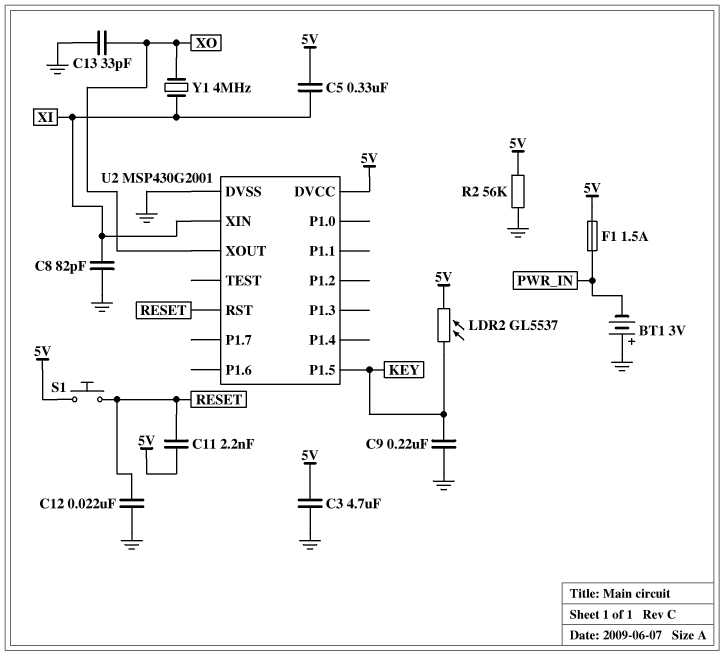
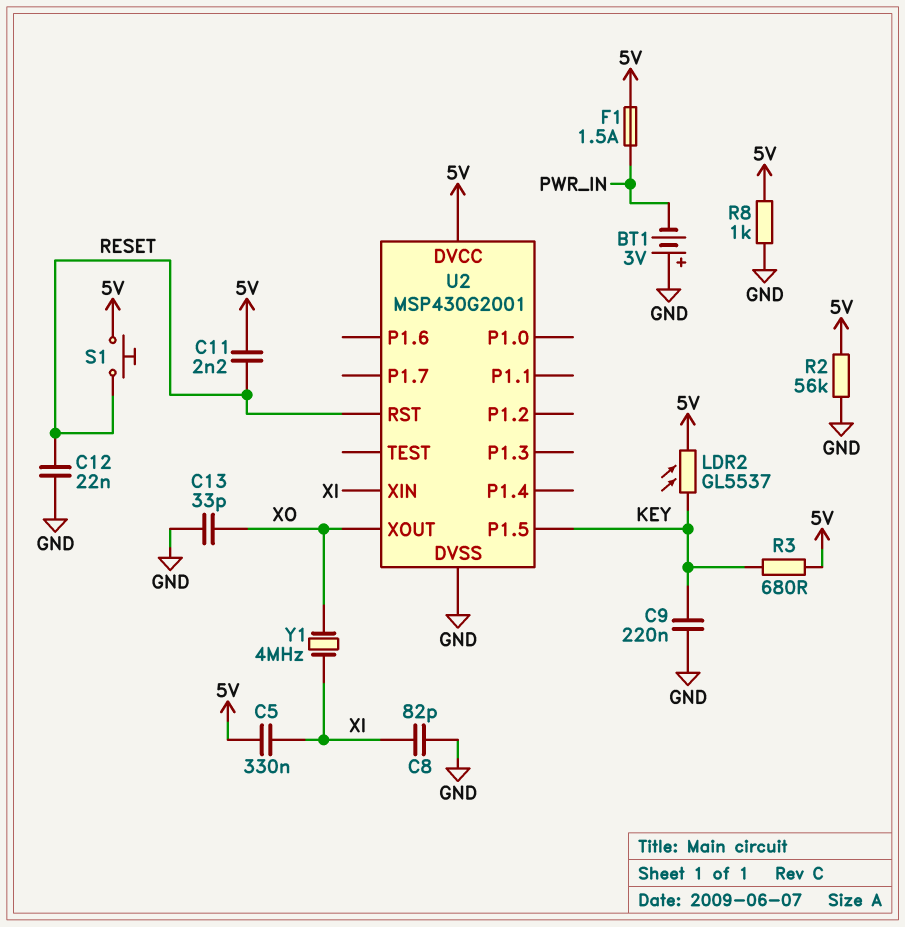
C3: 4.7uF (5V, GND) -> none
R3: none -> 680 (5V, KEY)
R8: none -> 1k (5V, GND)

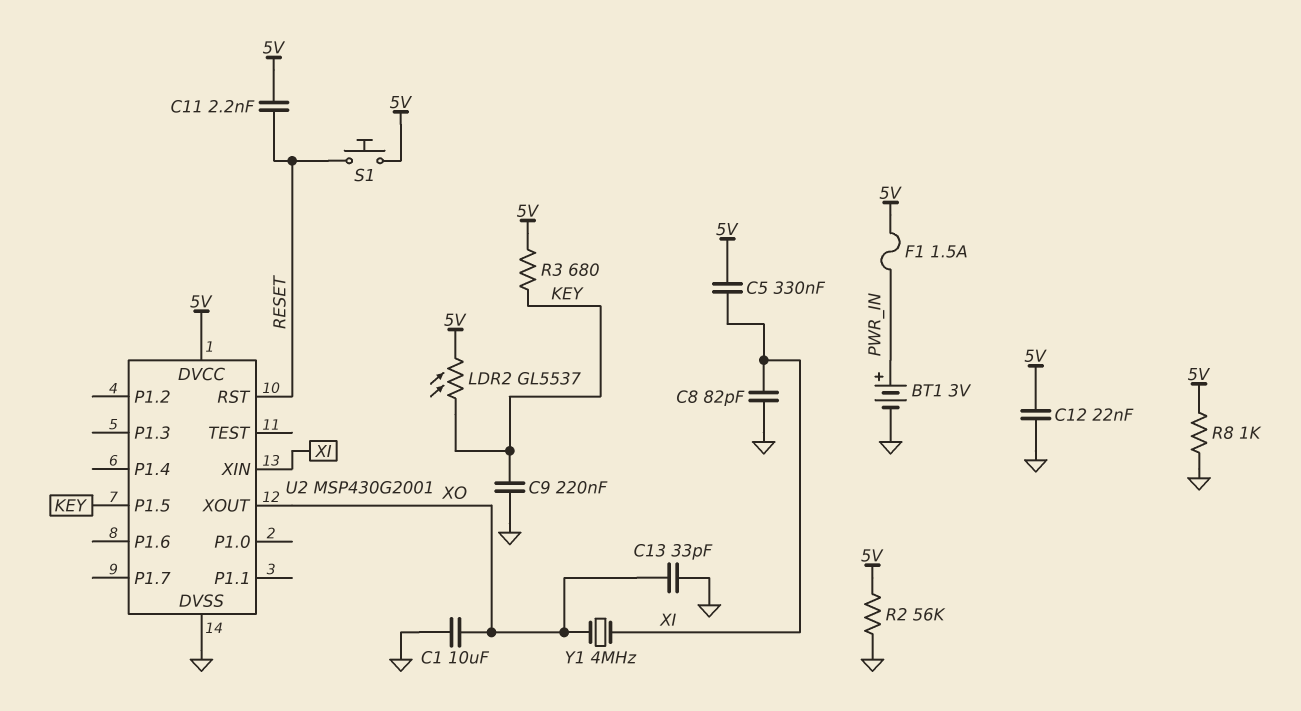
BT1: 3V (plus GND, minus PWR_IN) -> 3V (plus PWR_IN, minus GND)
C1: none -> 10uF (GND, XO)
C12: 22nF (GND, RESET) -> 22nF (5V, GND)

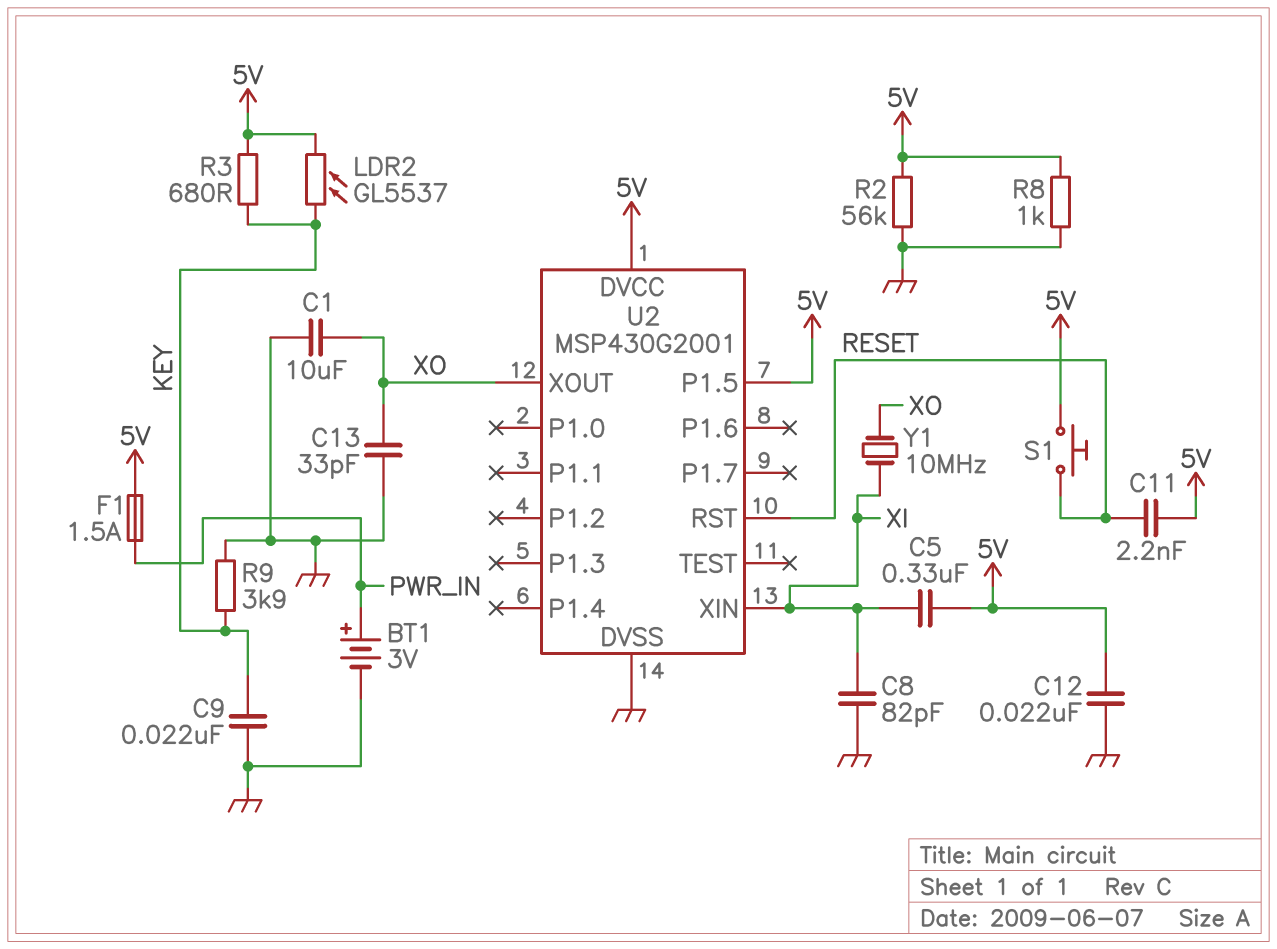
C9: 220nF (GND, KEY) -> 22nF (GND, KEY)
R9: none -> 3.9k (GND, KEY)
U2 pin P1.5: KEY -> 5V
Y1: 4MHz (XI, XO) -> 10MHz (XI, XO)

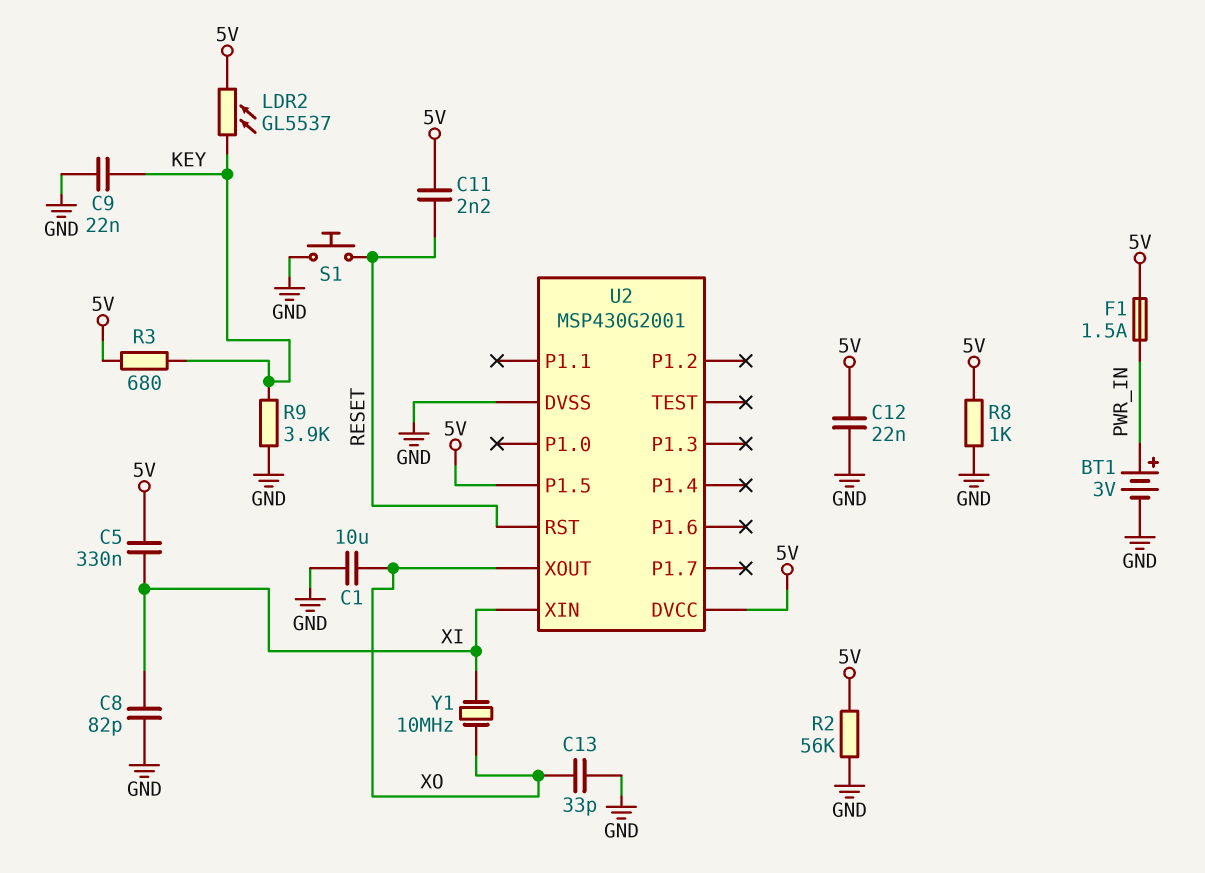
S1: button (5V, RESET) -> button (GND, RESET)

